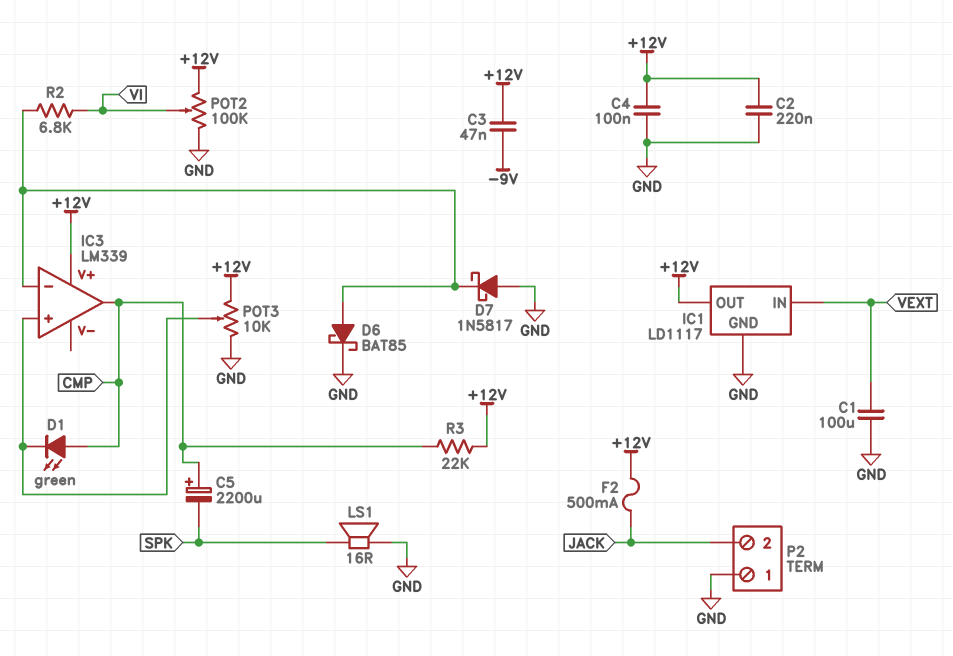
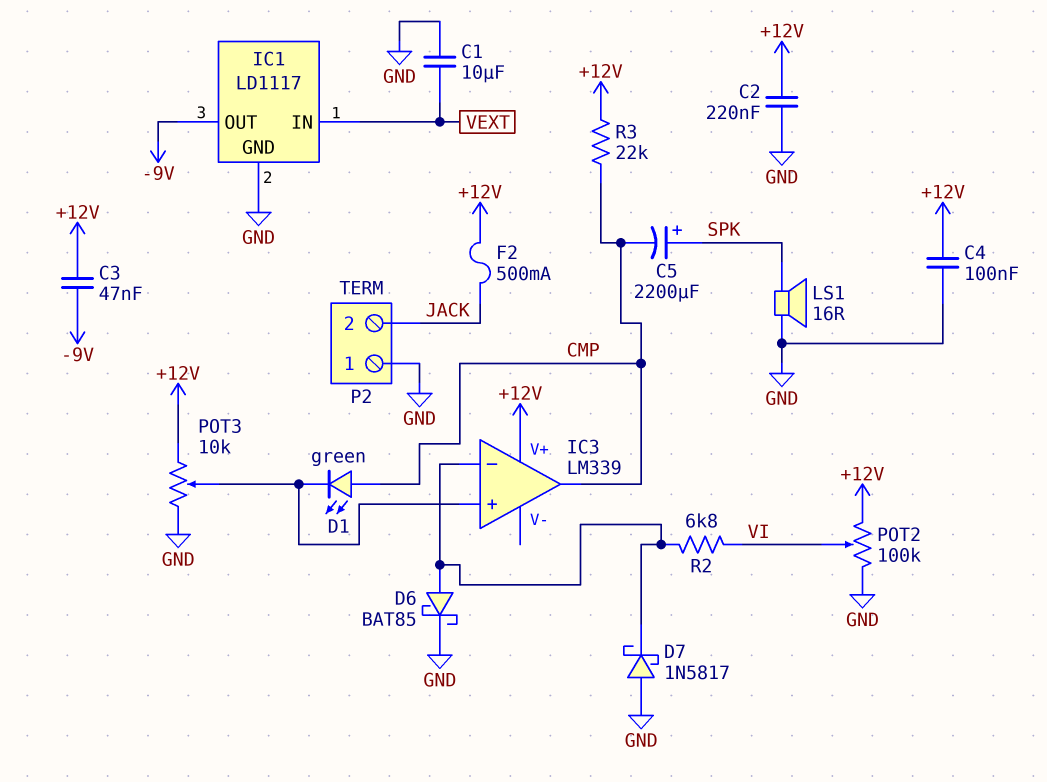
C1: 100uF (GND, VEXT) -> 10uF (GND, VEXT)
C5: 2200uF (plus CMP, minus SPK) -> 2200uF (plus SPK, minus CMP)
IC1 pin OUT: +12V -> -9V

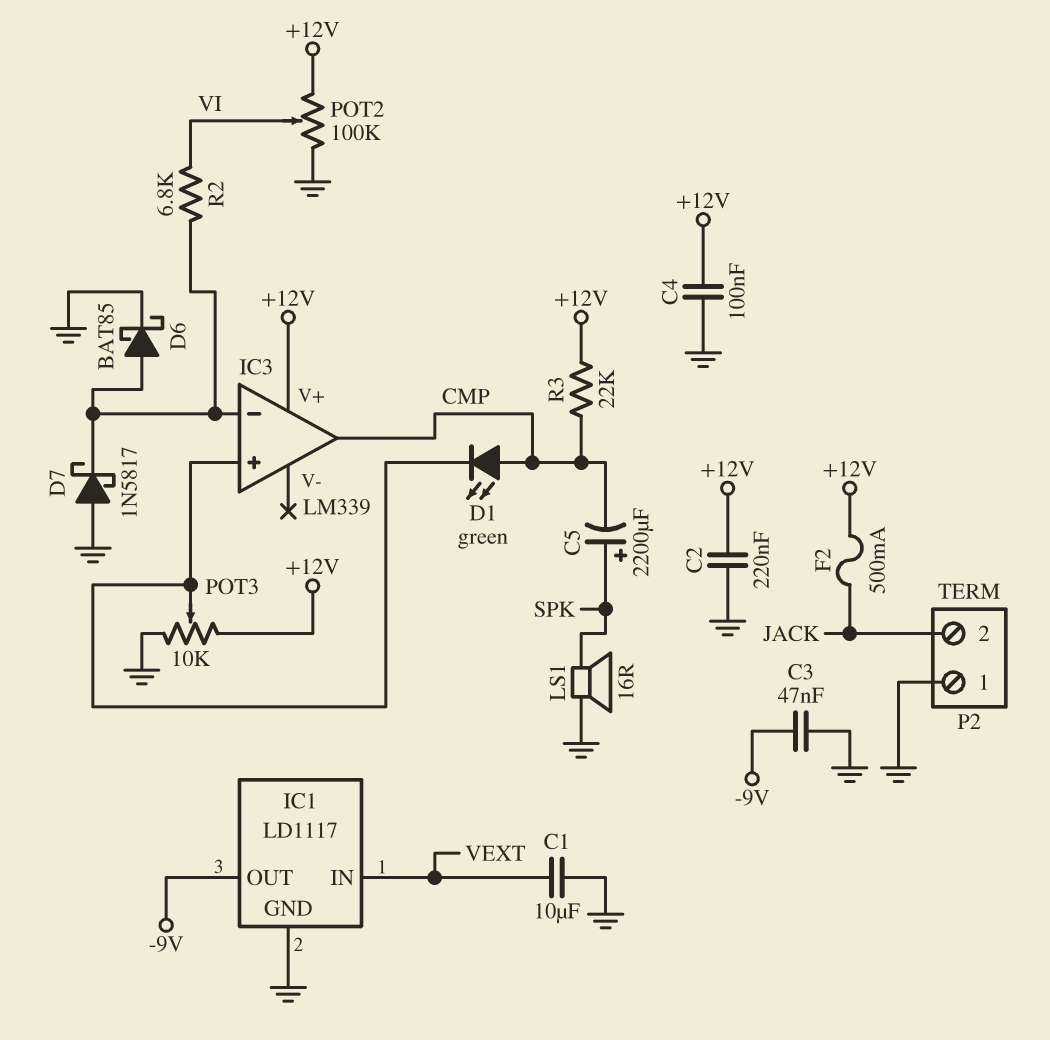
C3: 47nF (+12V, -9V) -> 47nF (-9V, GND)

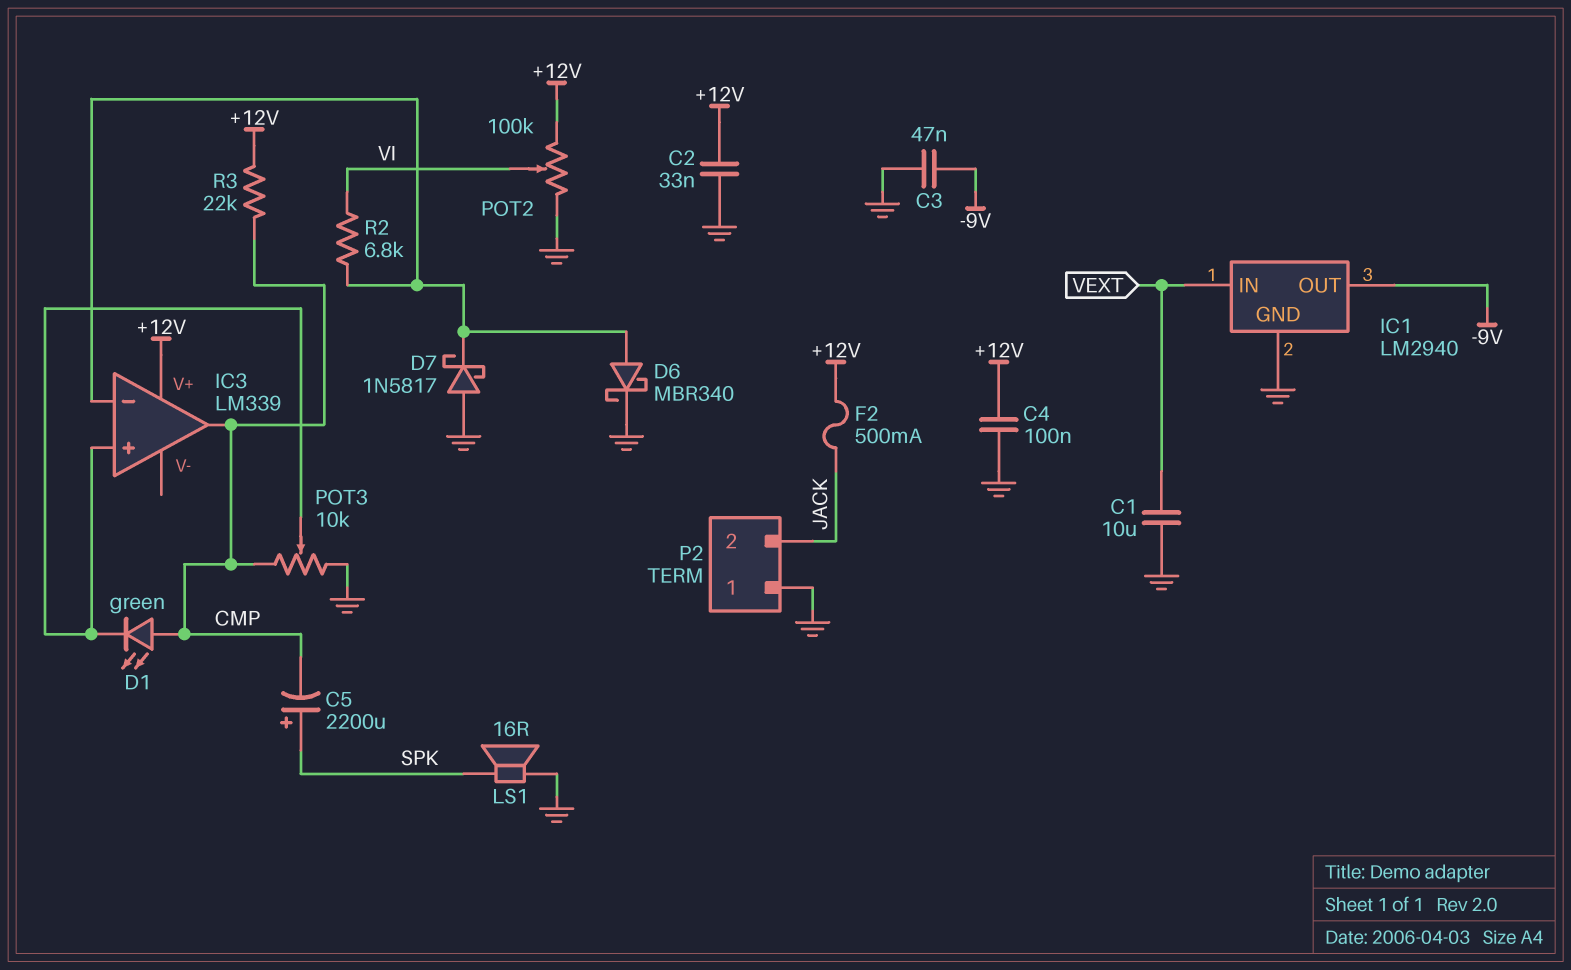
C2: 220nF (+12V, GND) -> 33nF (+12V, GND)
D6: schottky BAT85 (A IC3/in-, K GND) -> schottky MBR340 (A IC3/in-, K GND)
IC1: LD1117 -> LM2940
POT3: 10k (+12V, GND, wiper IC3/in+) -> 10k (CMP, GND, wiper IC3/in+)

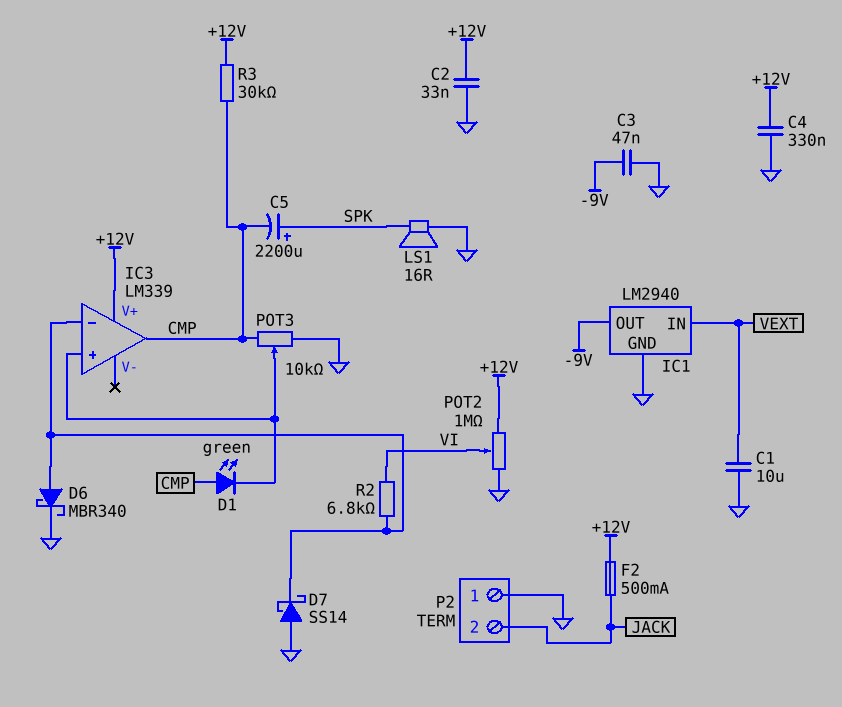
C4: 100nF (+12V, GND) -> 330nF (+12V, GND)
D7: schottky 1N5817 (A GND, K IC3/in-) -> schottky SS14 (A GND, K IC3/in-)
POT2: 100k (+12V, GND, wiper VI) -> 1M (+12V, GND, wiper VI)
R3: 22k (+12V, CMP) -> 30k (+12V, CMP)

